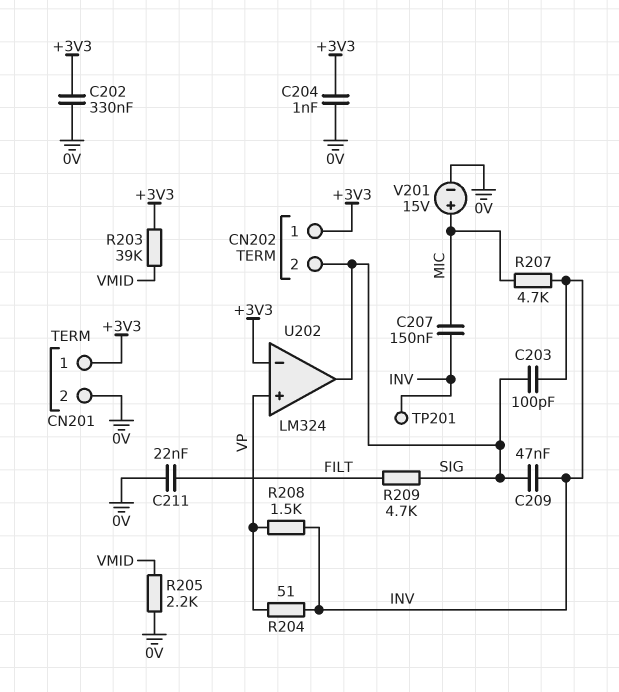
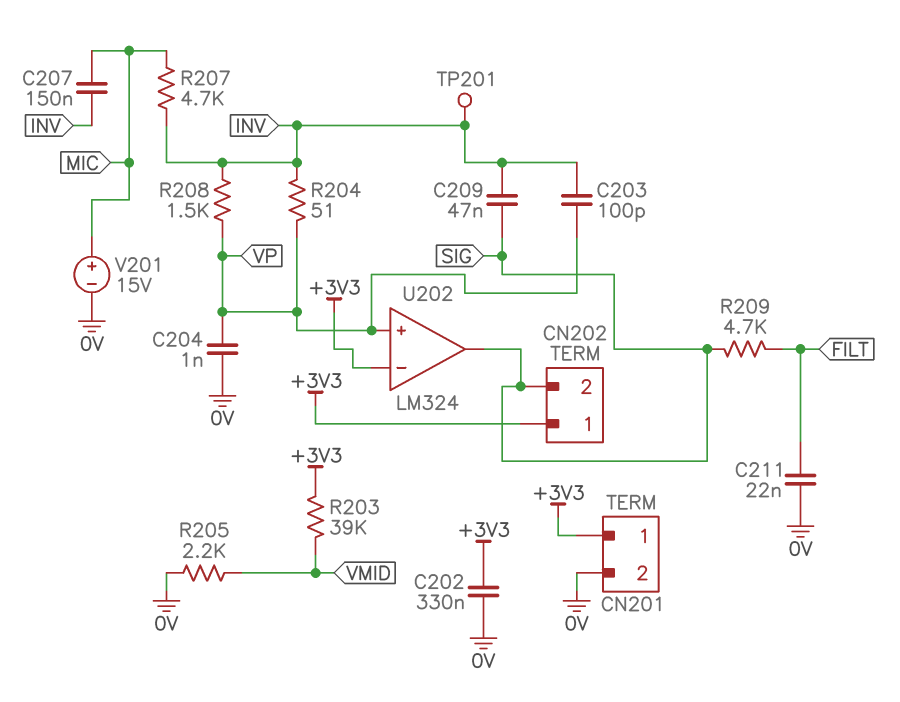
C203: 100pF (INV, SIG) -> 100pF (INV, VP)
C204: 1nF (+3V3, 0V) -> 1nF (0V, VP)

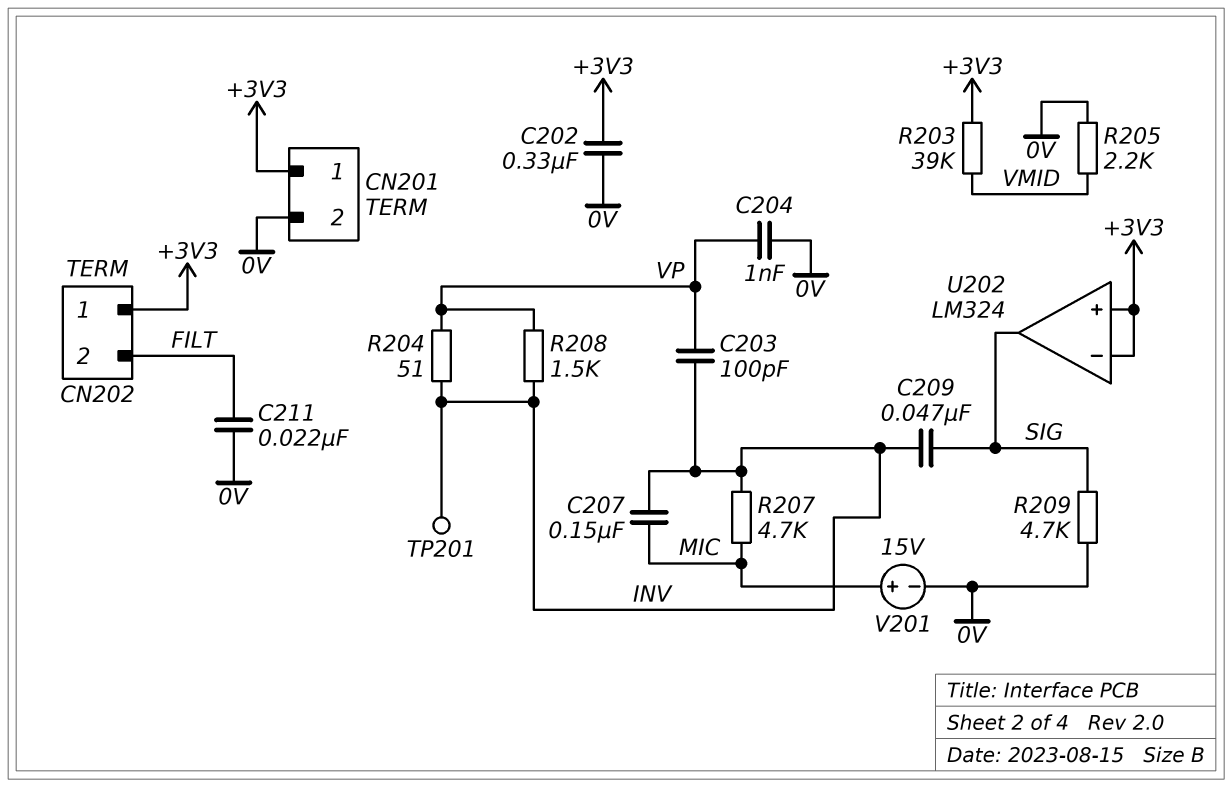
CN202 pin 2: SIG -> FILT
R209: 4.7k (FILT, SIG) -> 4.7k (0V, SIG)
U202 pin in+: VP -> +3V3

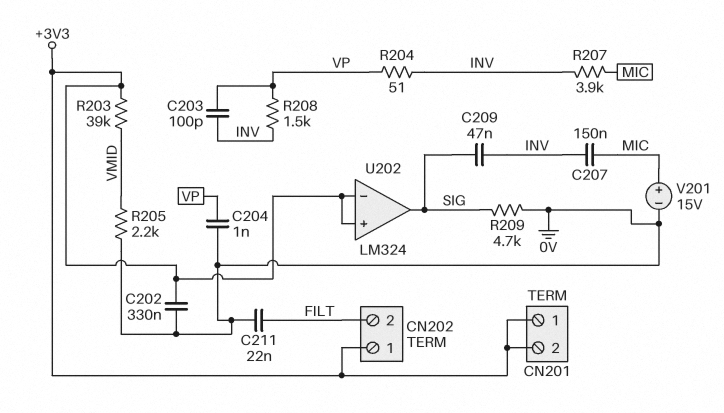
CN201 pin 2: 0V -> +3V3
R207: 4.7k (INV, MIC) -> 3.9k (INV, MIC)
TP201: test point (INV) -> none

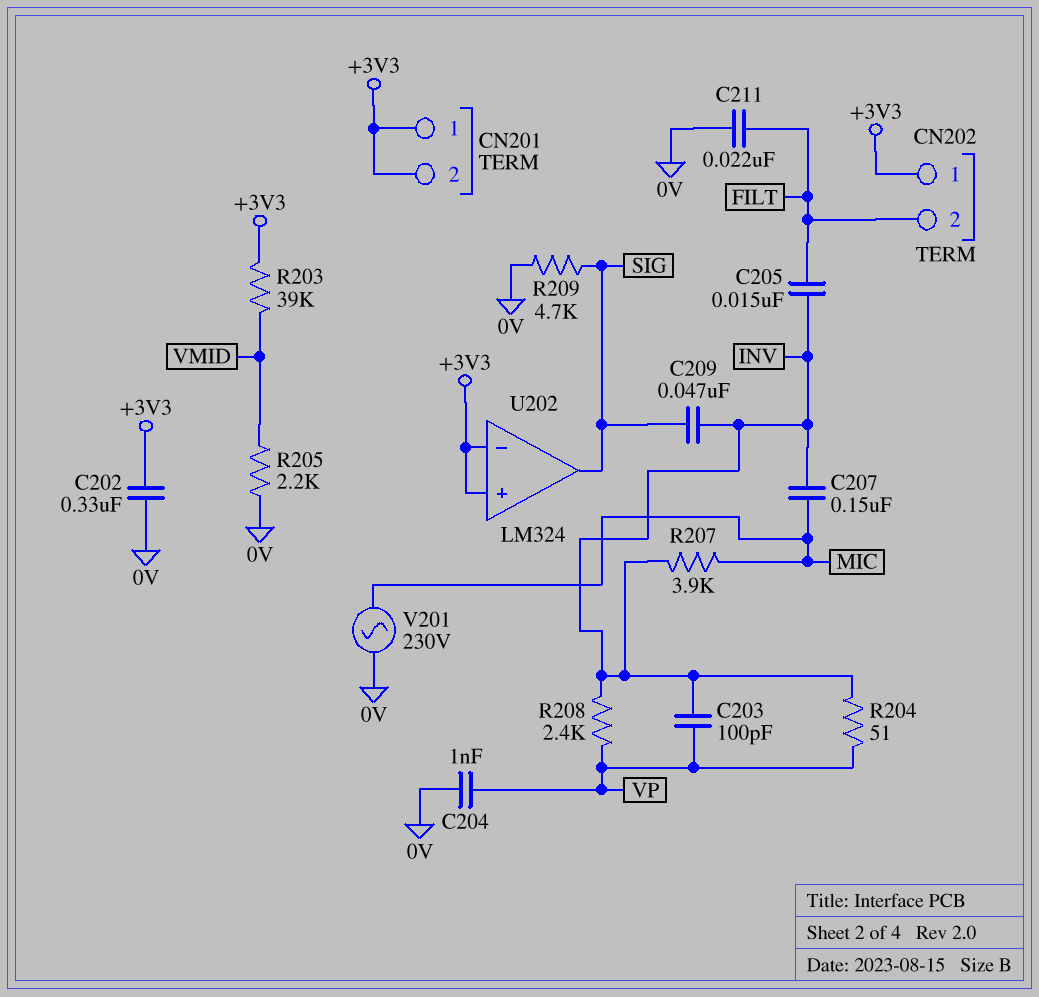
C205: none -> 15nF (FILT, INV)
R208: 1.5k (INV, VP) -> 2.4k (INV, VP)
V201: 15V (plus MIC, minus 0V) -> AC 230V (0V, MIC)

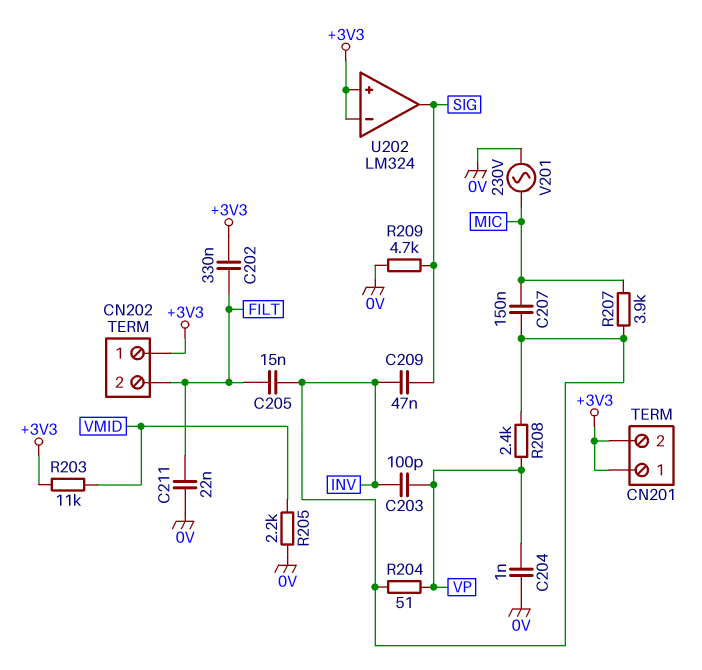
C202: 330nF (+3V3, 0V) -> 330nF (+3V3, FILT)
R203: 39k (+3V3, VMID) -> 11k (+3V3, VMID)

